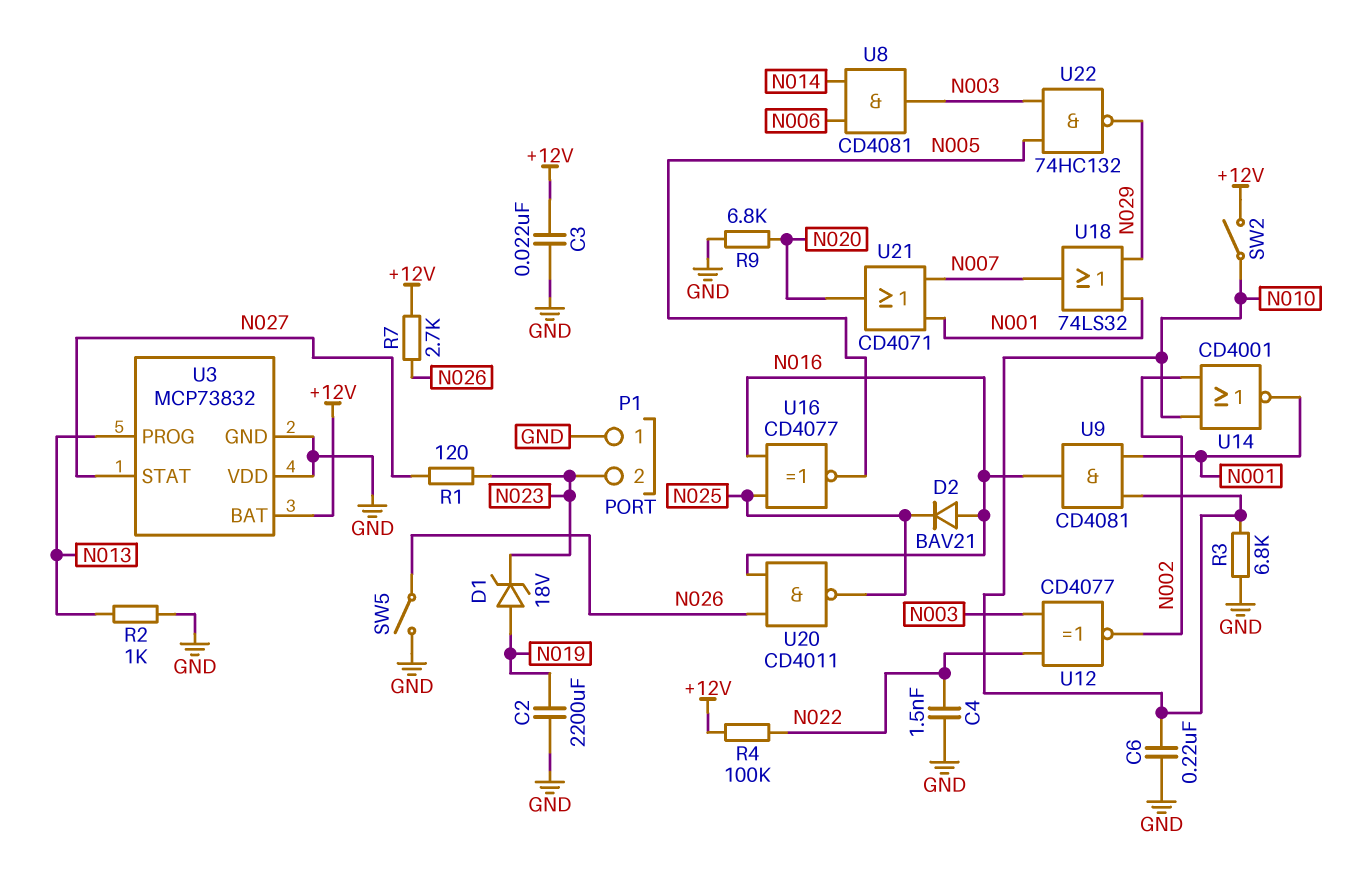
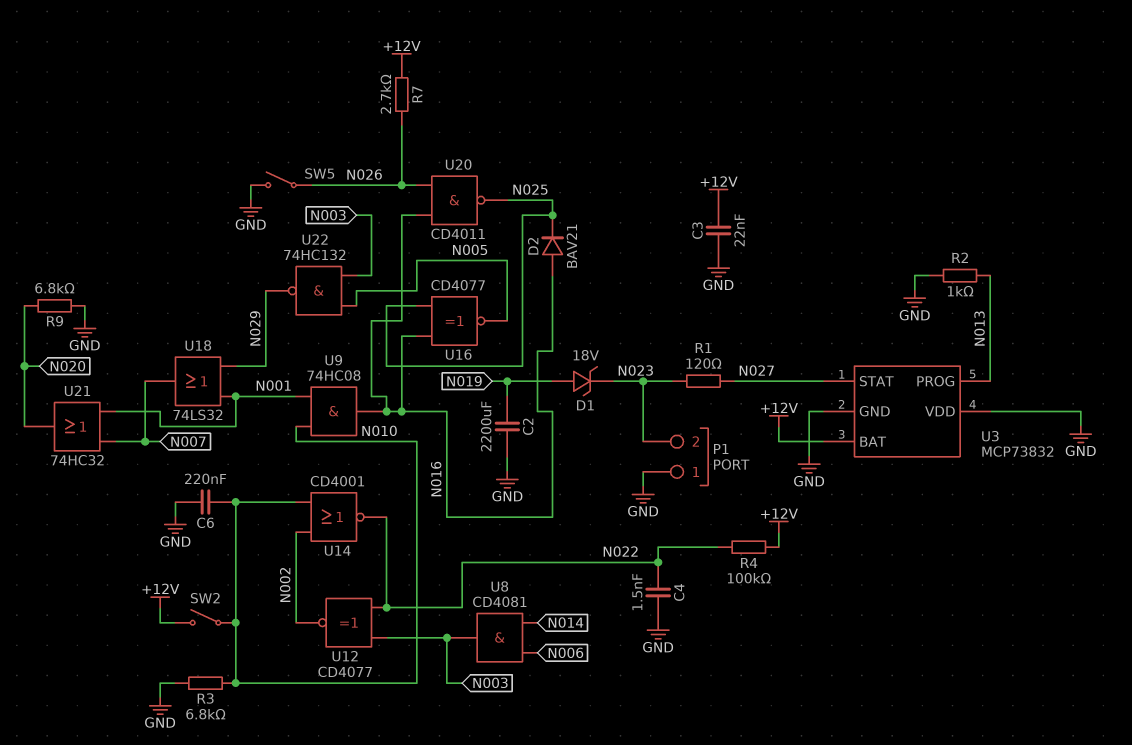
U9: AND CD4081 (in N001, in N010, out N016) -> AND 74HC08 (in N001, in N010, out N016)
U14: NOR CD4001 (in N002, in N010, out N001) -> NOR CD4001 (in N002, in N010, out N022)
U21: OR CD4071 (in N001, in N007, out N020) -> OR 74HC32 (in N001, in N007, out N020)

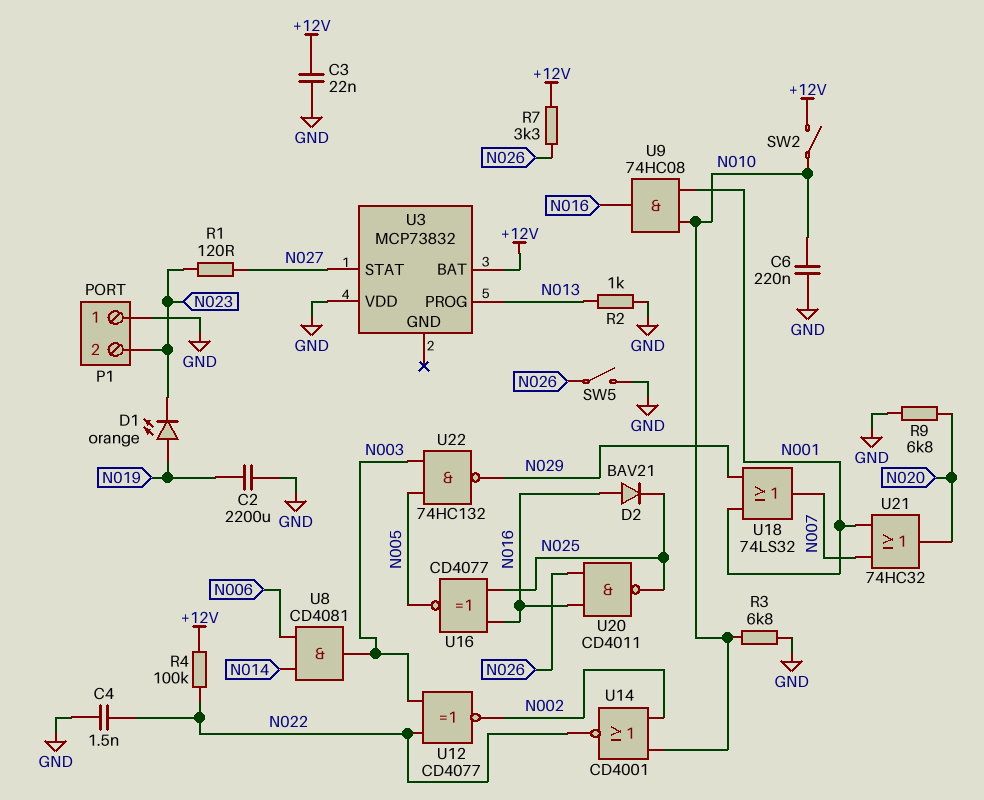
D1: zener 18V (A N019, K N023) -> LED orange (A N019, K N023)
R7: 2.7k (+12V, N026) -> 3.3k (+12V, N026)
U3 pin GND: GND -> none

